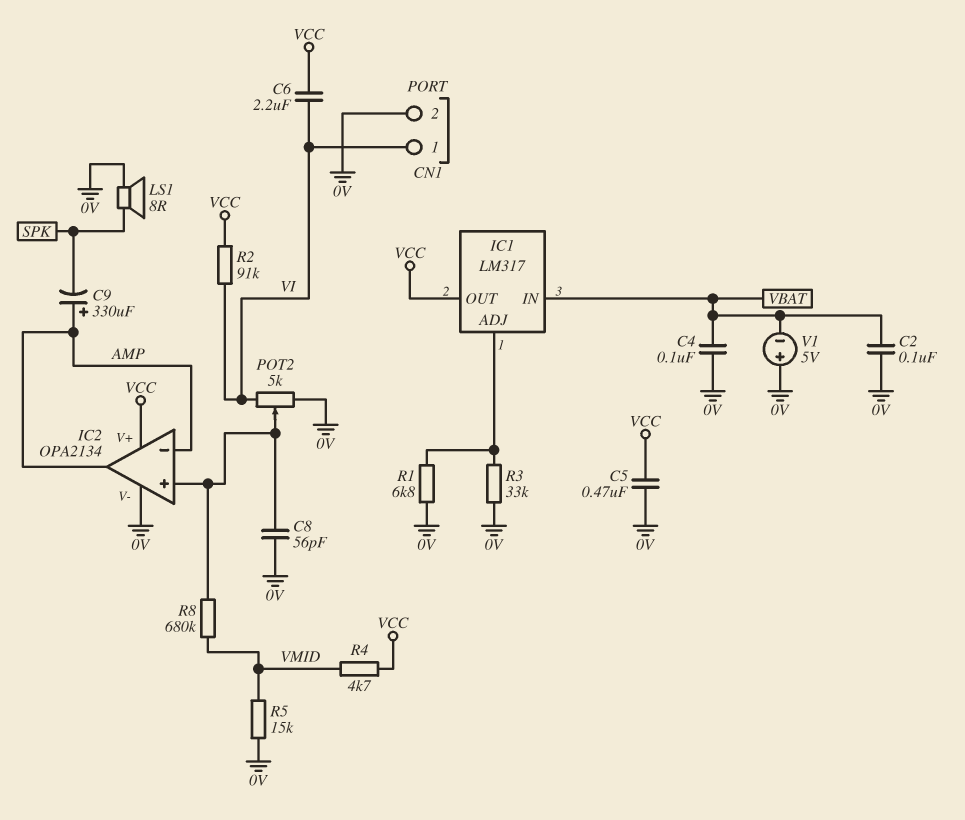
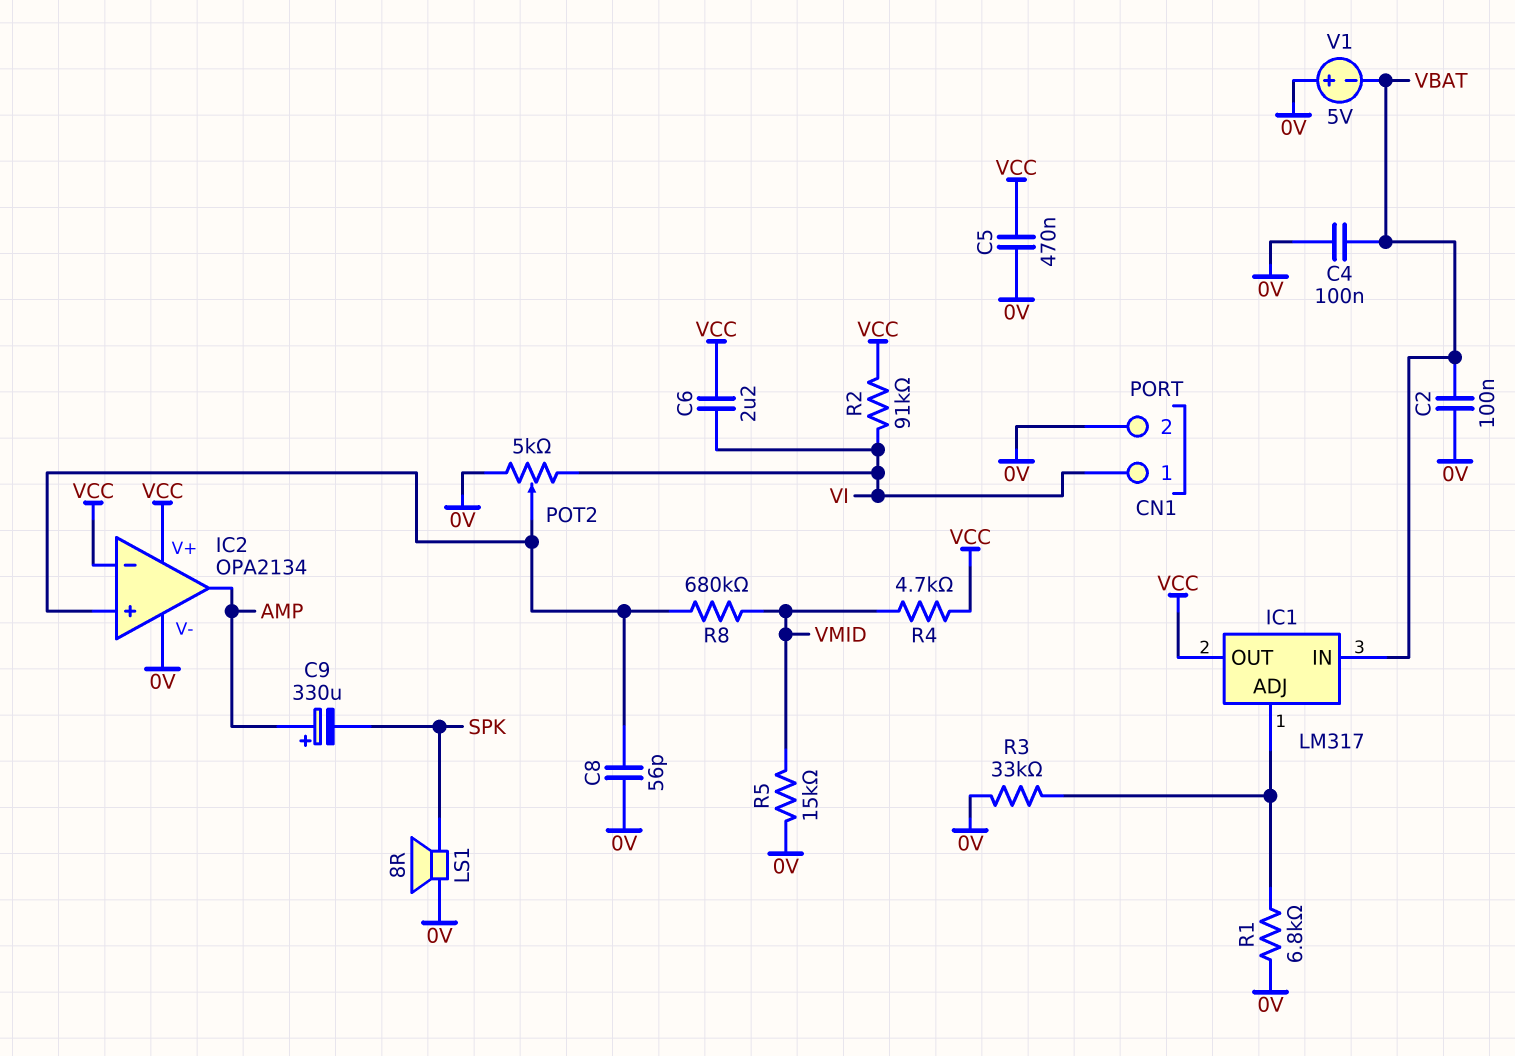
IC2 pin in-: AMP -> VCC

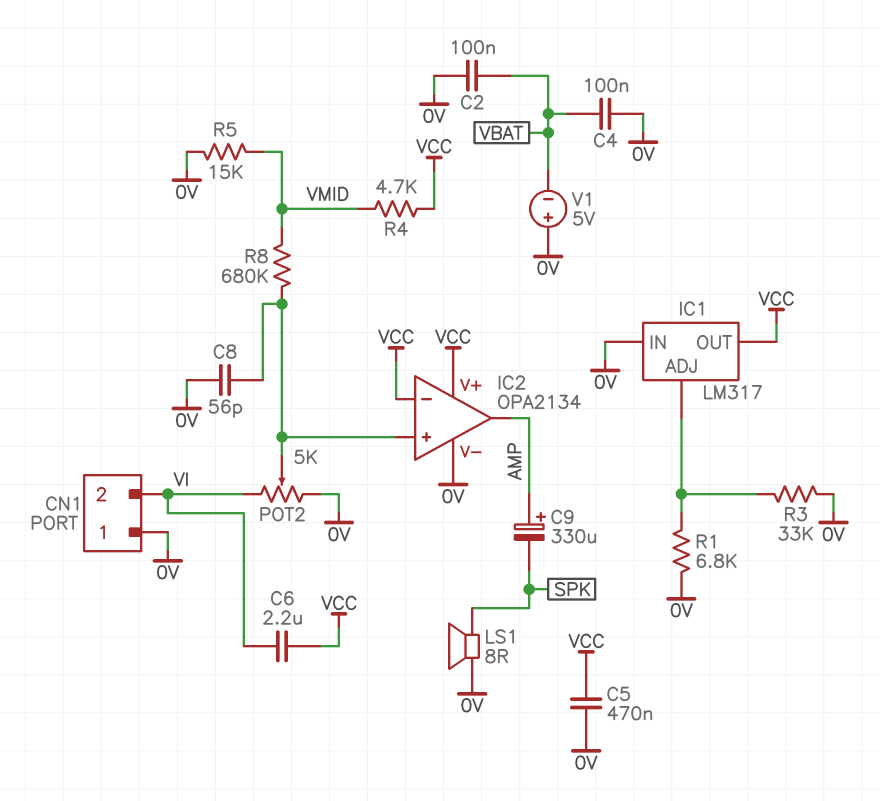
CN1 pin 1: VI -> 0V
CN1 pin 2: 0V -> VI
IC1 pin IN: VBAT -> 0V
R2: 91k (VCC, VI) -> none

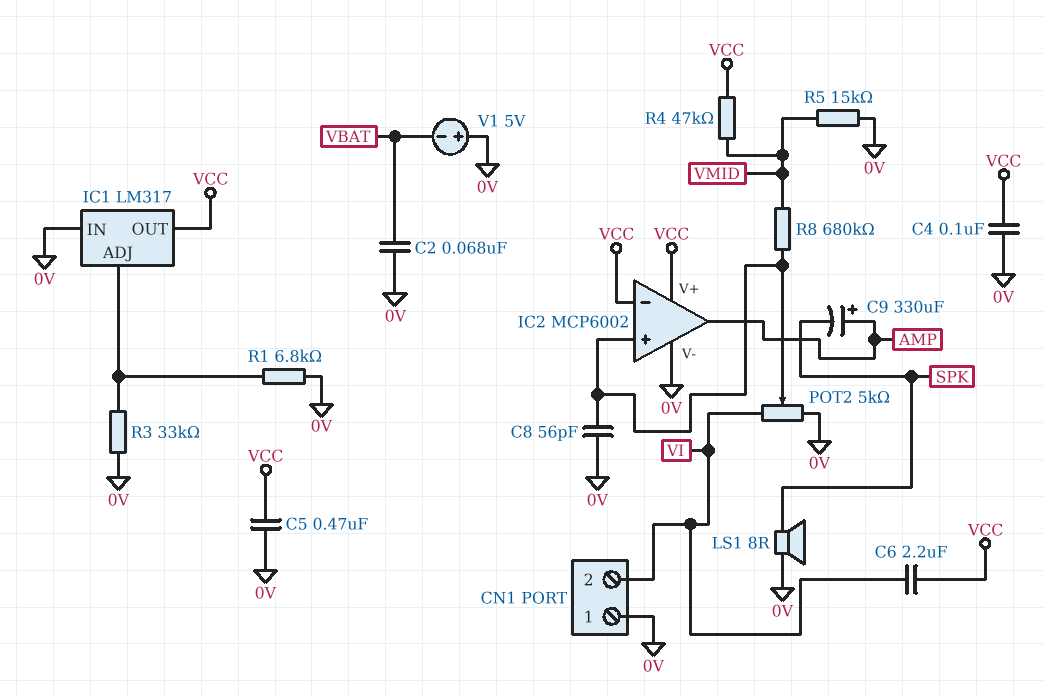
C2: 100nF (0V, VBAT) -> 68nF (0V, VBAT)
C4: 100nF (0V, VBAT) -> 100nF (0V, VCC)
IC2: OPA2134 -> MCP6002
R4: 4.7k (VCC, VMID) -> 47k (VCC, VMID)

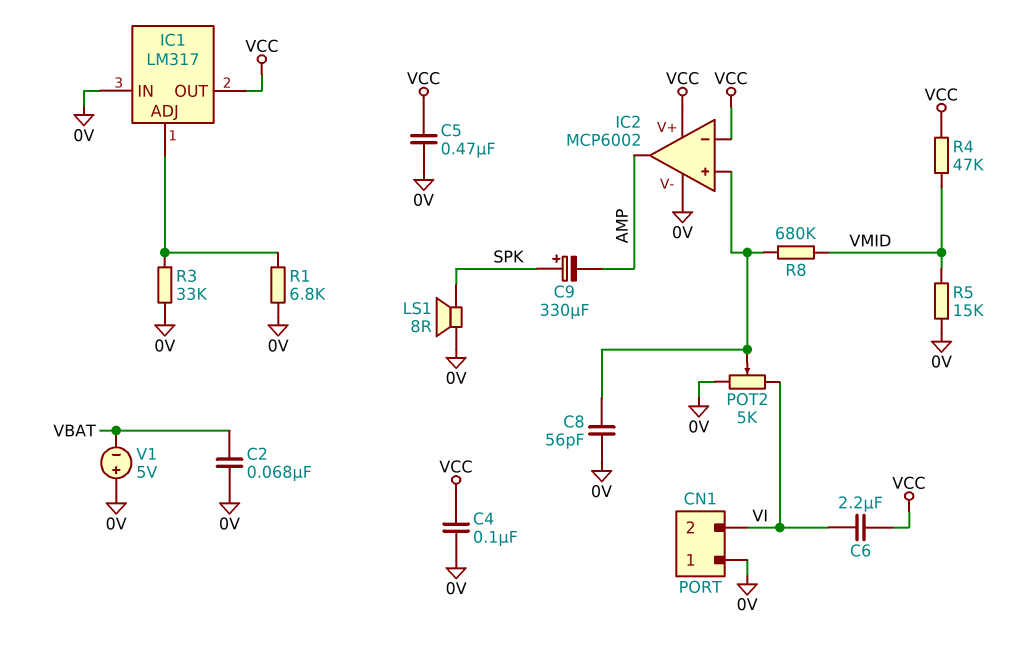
C9: 330uF (plus AMP, minus SPK) -> 330uF (plus SPK, minus AMP)

